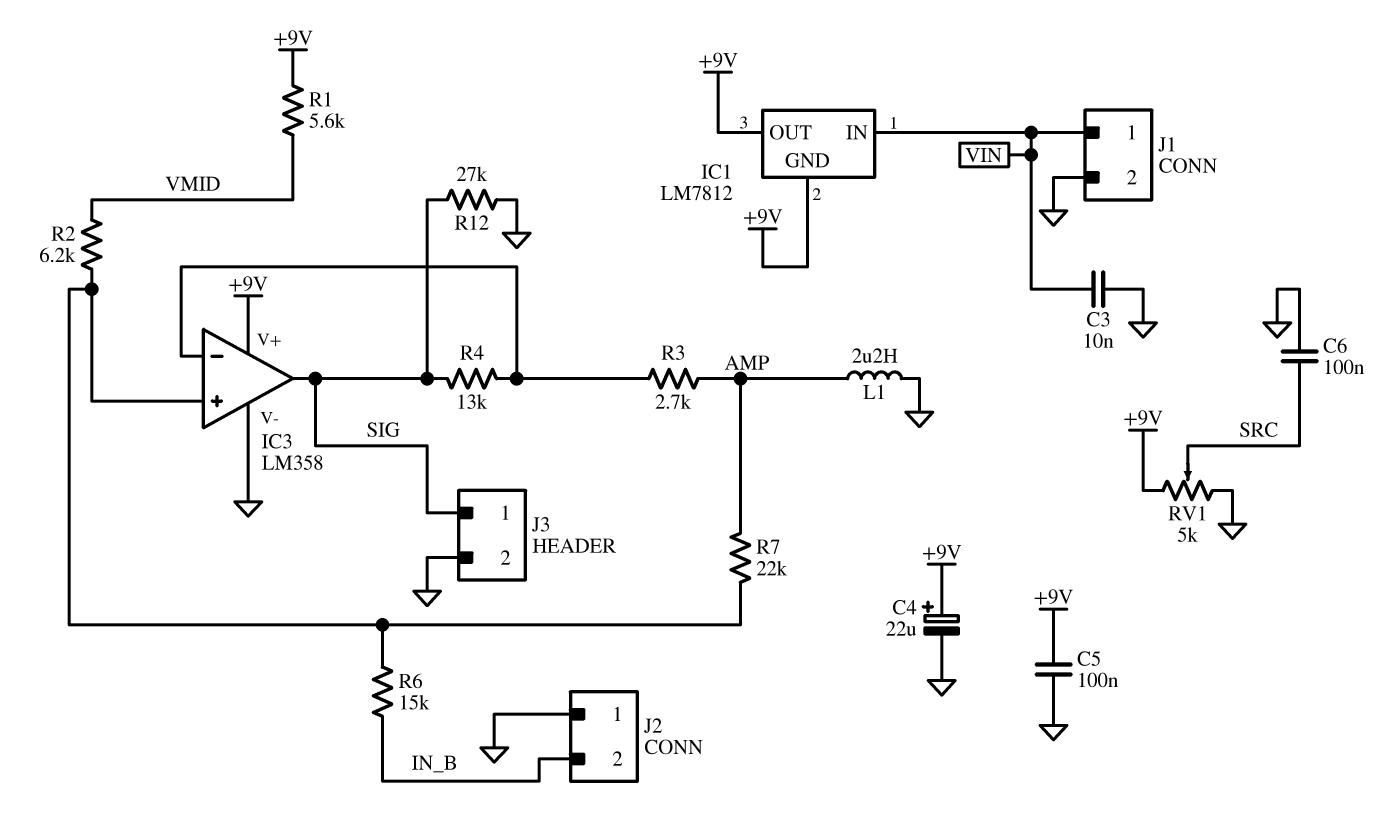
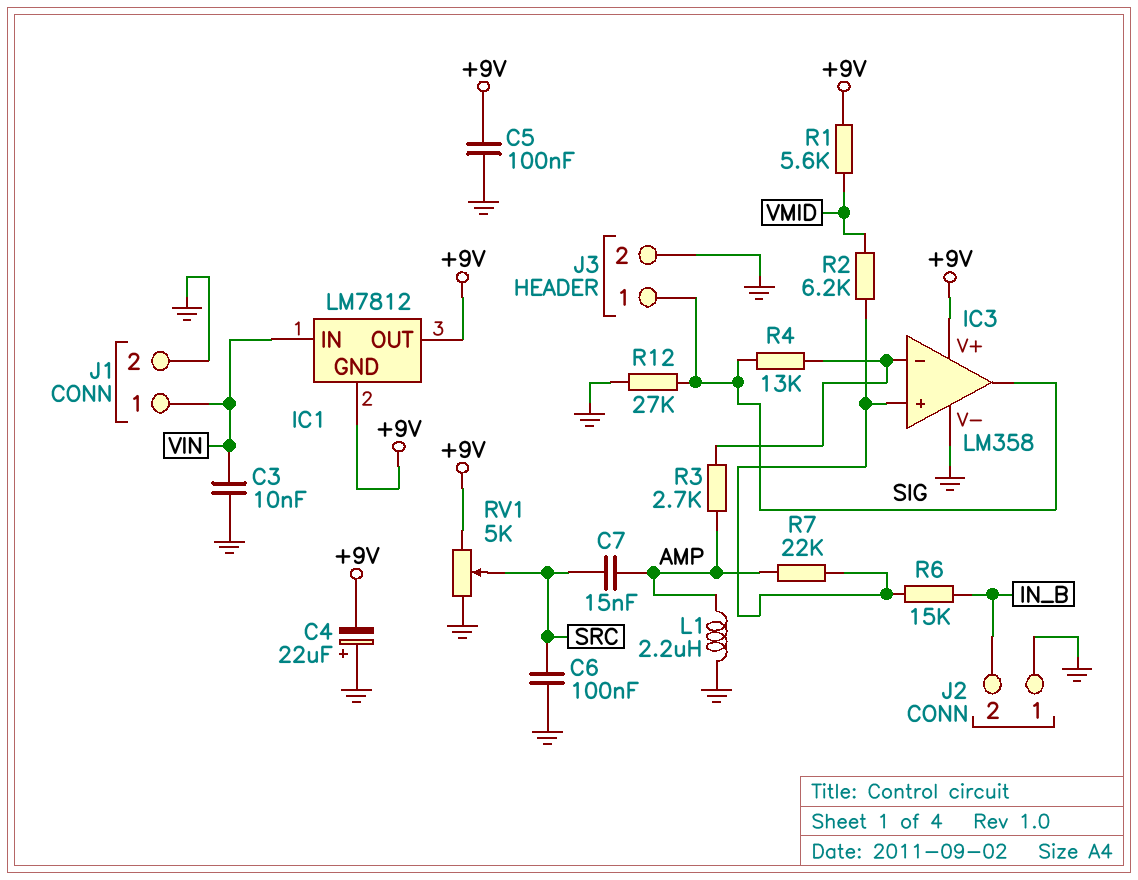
C4: 22uF (plus +9V, minus GND) -> 22uF (plus GND, minus +9V)
C7: none -> 15nF (AMP, SRC)

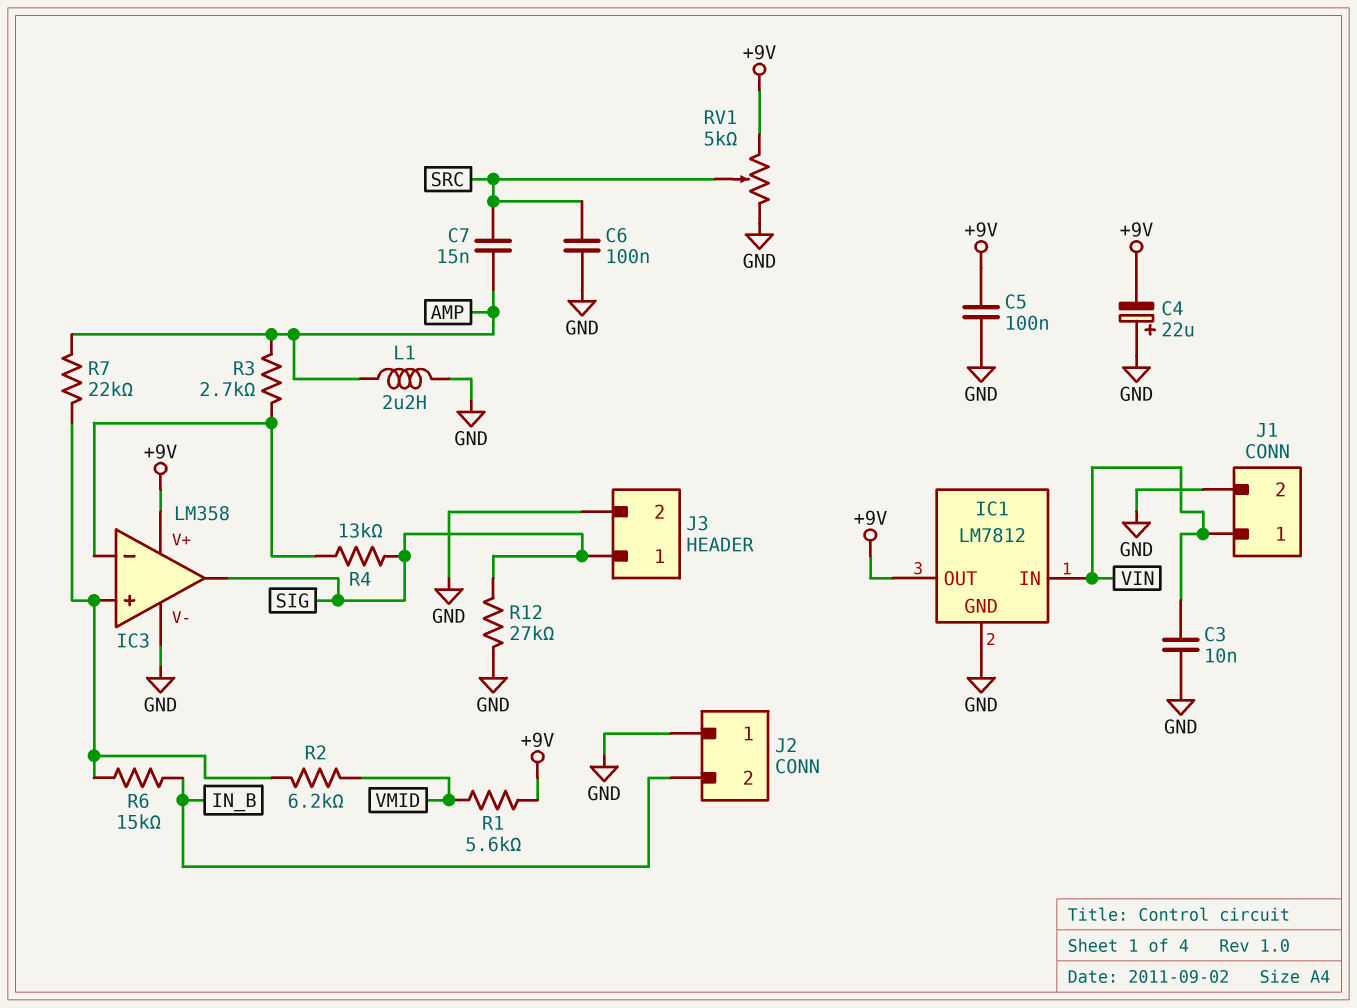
IC1 pin GND: +9V -> GND

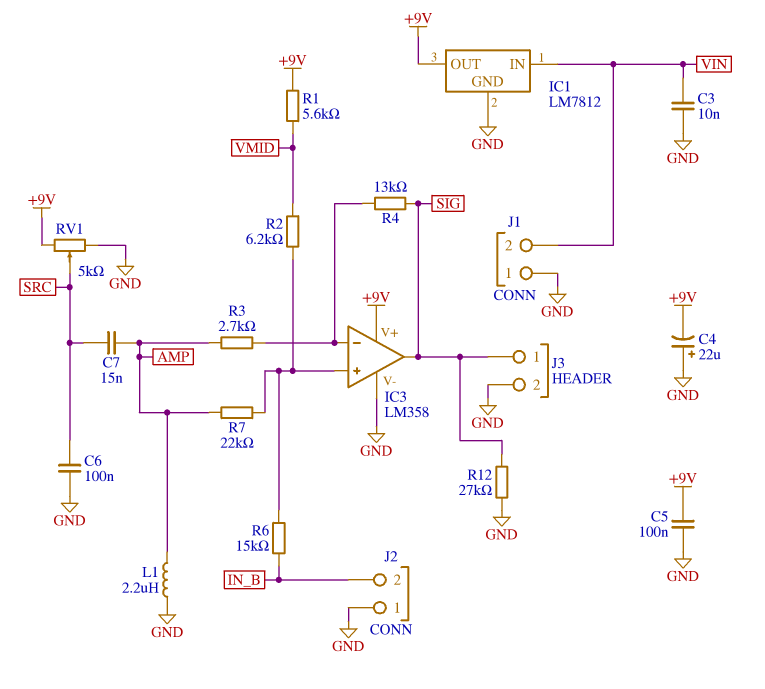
J1 pin 1: VIN -> GND
J1 pin 2: GND -> VIN

